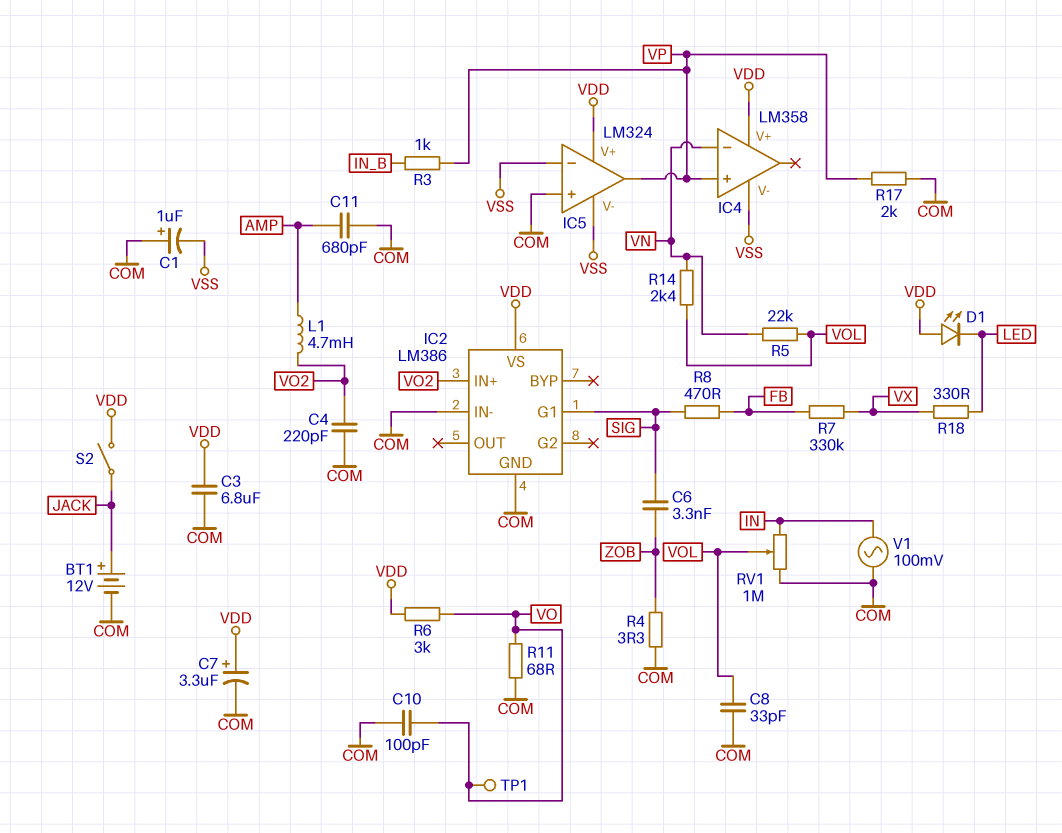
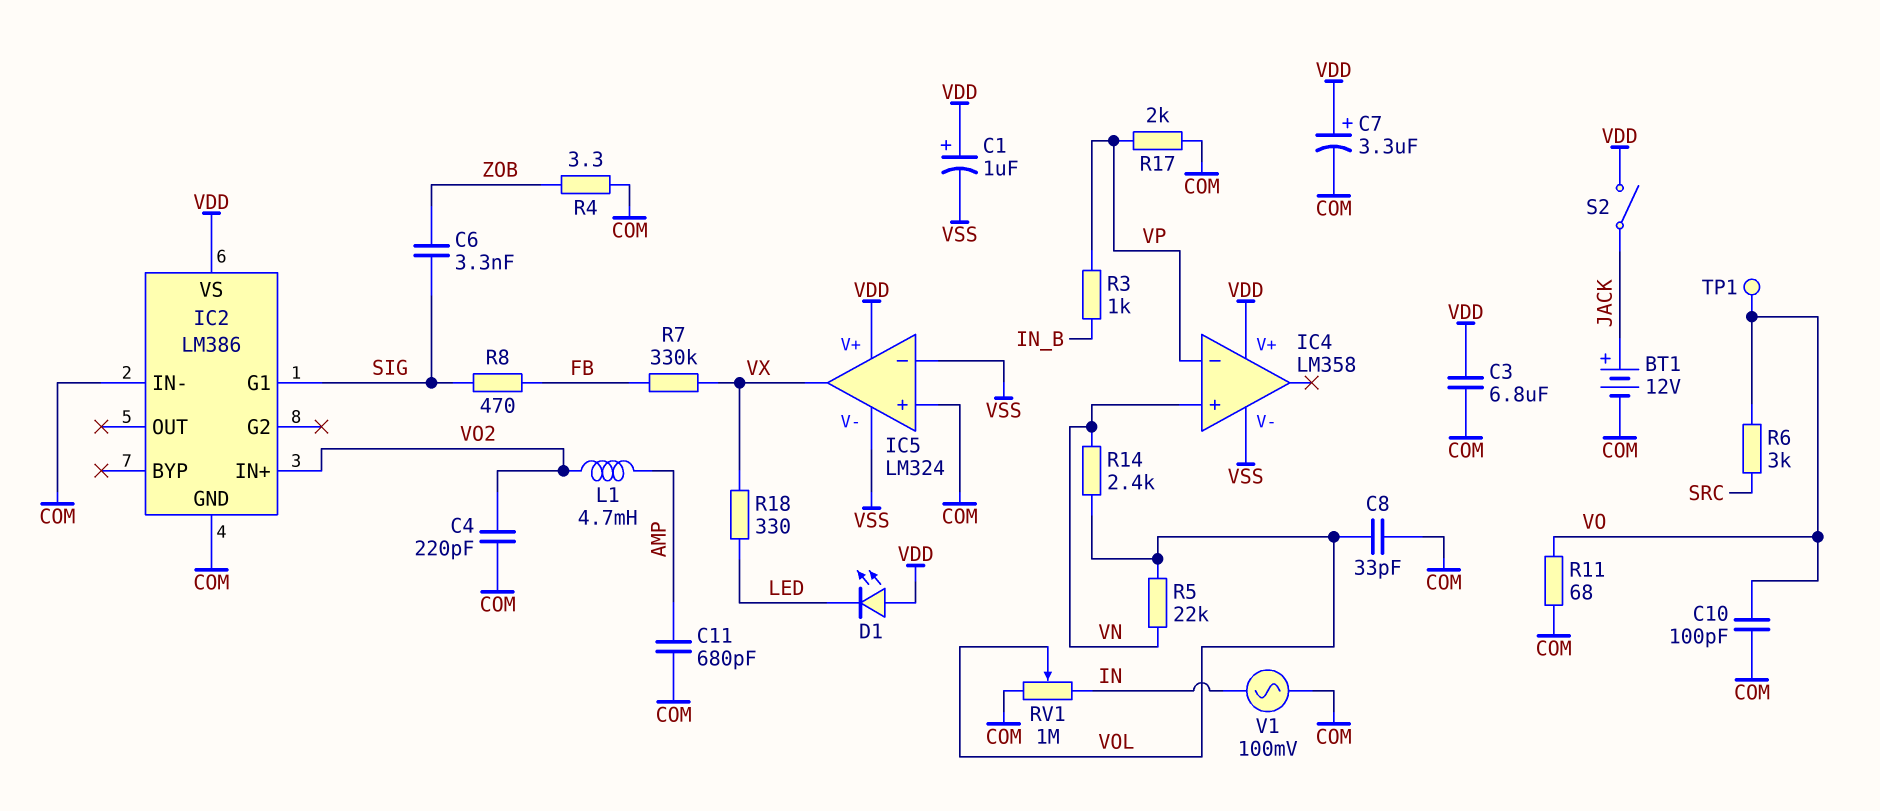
C1: 1uF (plus COM, minus VSS) -> 1uF (plus VDD, minus VSS)
IC4 pin in+: VP -> VN
IC4 pin in-: VN -> VP
IC5 pin out: VP -> VX
R6: 3k (VDD, VO) -> 3k (SRC, VO)

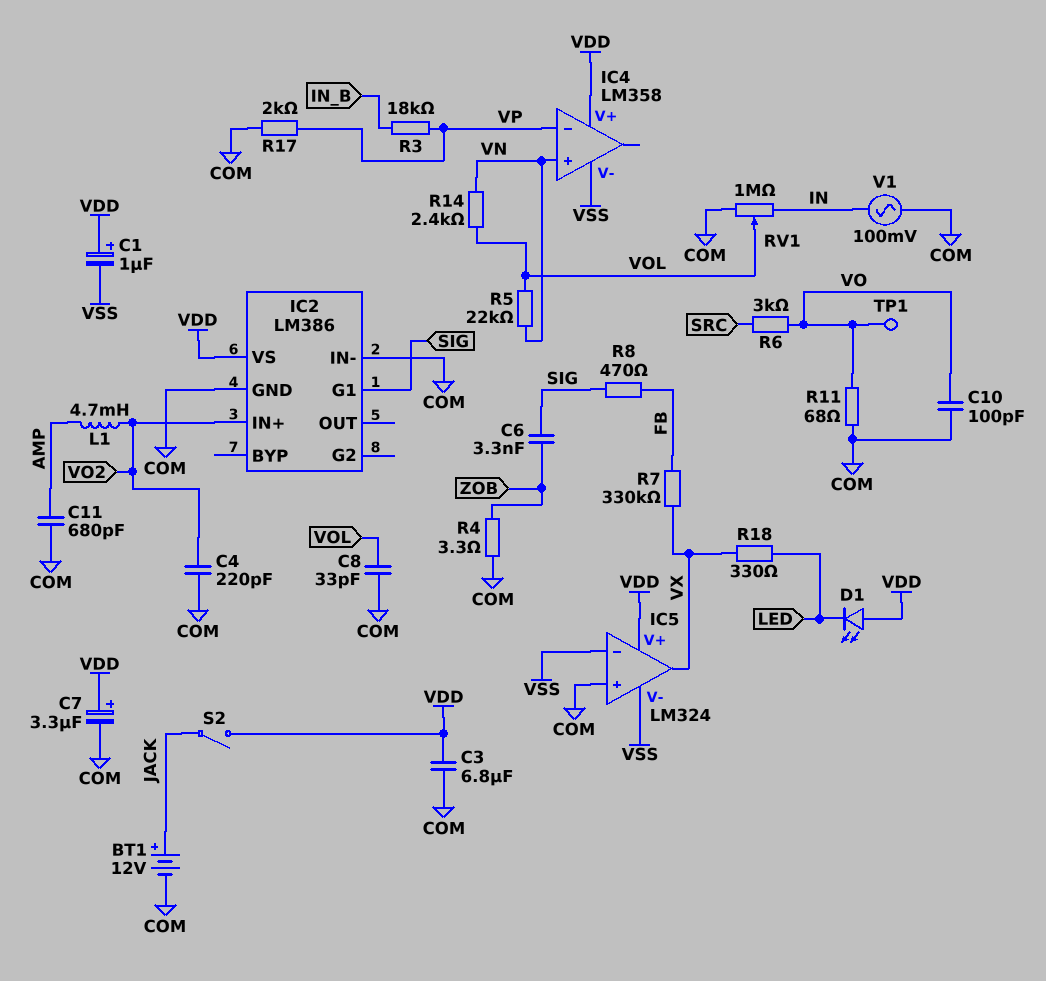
R3: 1k (IN_B, VP) -> 18k (IN_B, VP)

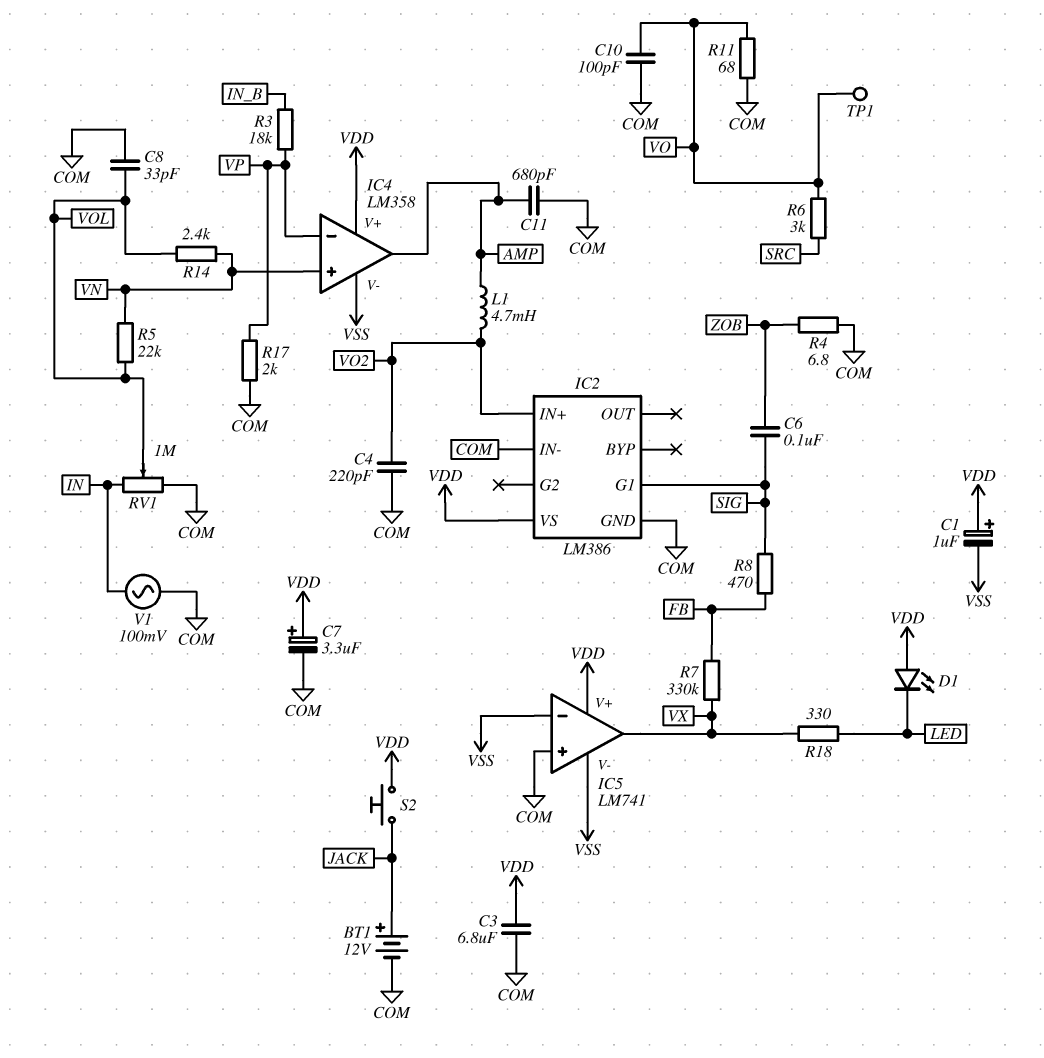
C6: 3.3nF (SIG, ZOB) -> 100nF (SIG, ZOB)
IC4 pin out: none -> AMP
IC5: LM324 -> LM741
R4: 3.3 (COM, ZOB) -> 6.8 (COM, ZOB)
S2: switch (JACK, VDD) -> button (JACK, VDD)

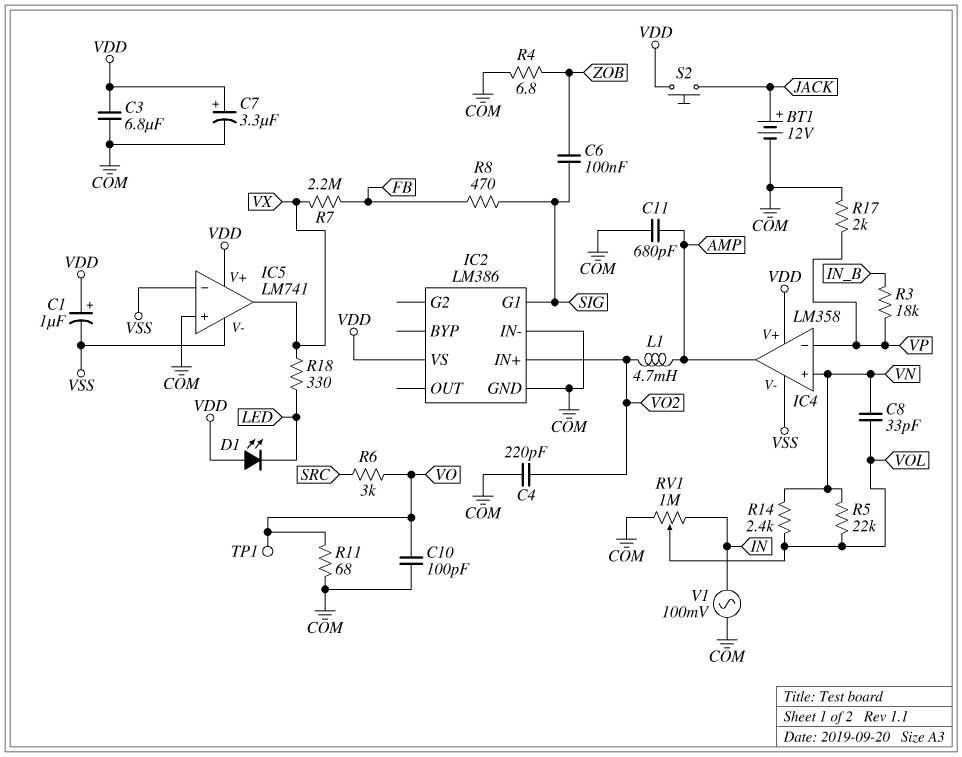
C8: 33pF (COM, VOL) -> 33pF (VN, VOL)
R7: 330k (FB, VX) -> 2.2M (FB, VX)

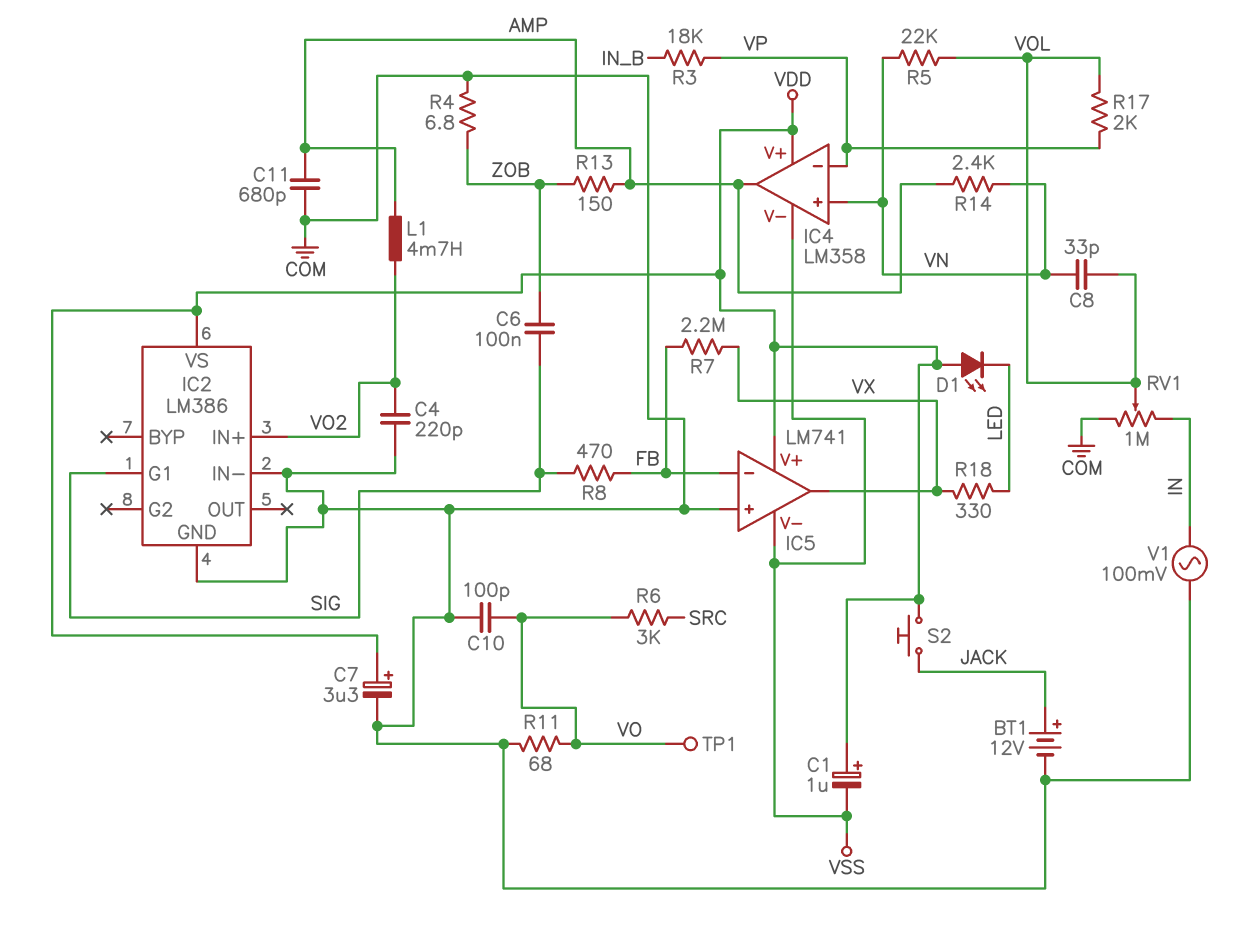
C3: 6.8uF (COM, VDD) -> none
IC5 pin in-: VSS -> FB
R13: none -> 150 (AMP, ZOB)
R14: 2.4k (VN, VOL) -> 2.4k (AMP, VN)
R17: 2k (COM, VP) -> 2k (VOL, VP)

